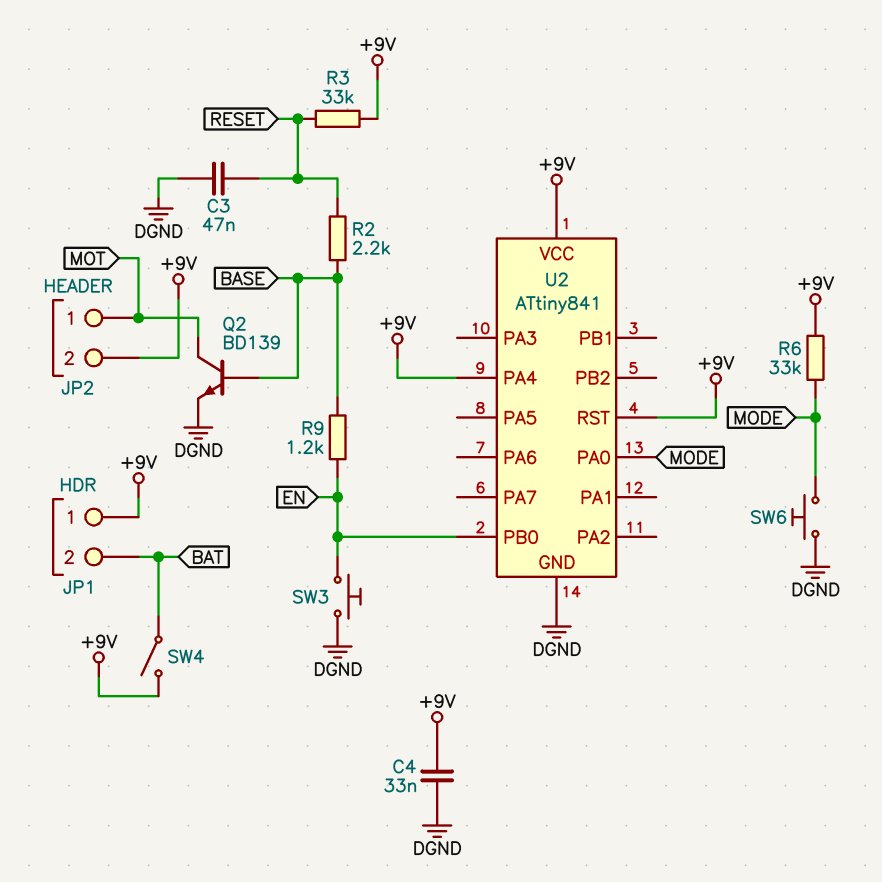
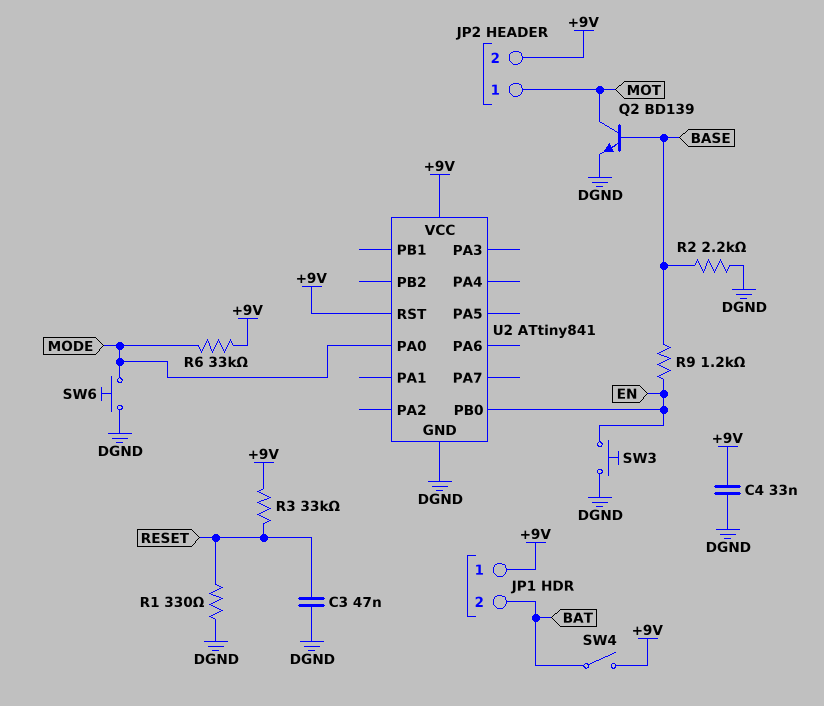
R1: none -> 330 (DGND, RESET)
R2: 2.2k (BASE, RESET) -> 2.2k (BASE, DGND)
U2 pin PA4: +9V -> none

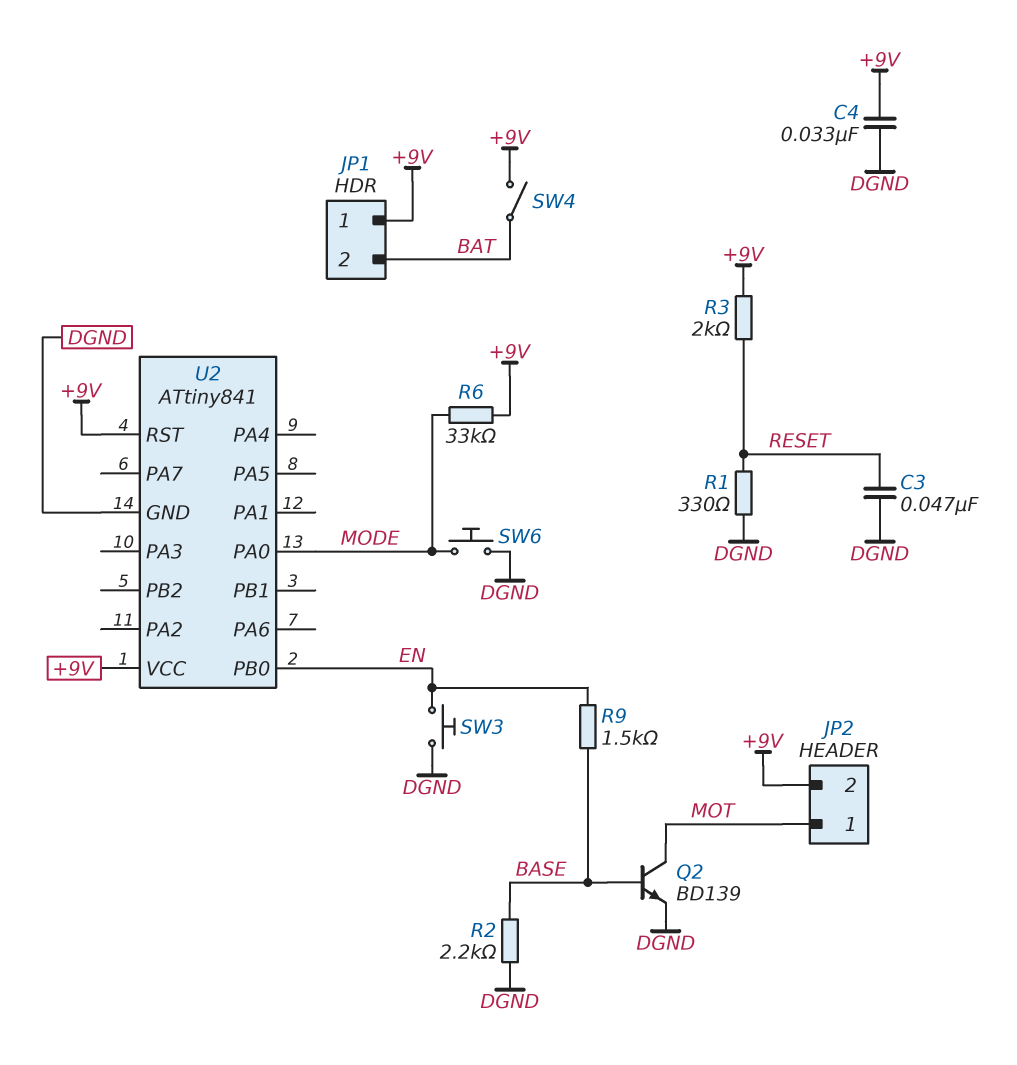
R3: 33k (+9V, RESET) -> 2k (+9V, RESET)
R9: 1.2k (BASE, EN) -> 1.5k (BASE, EN)

